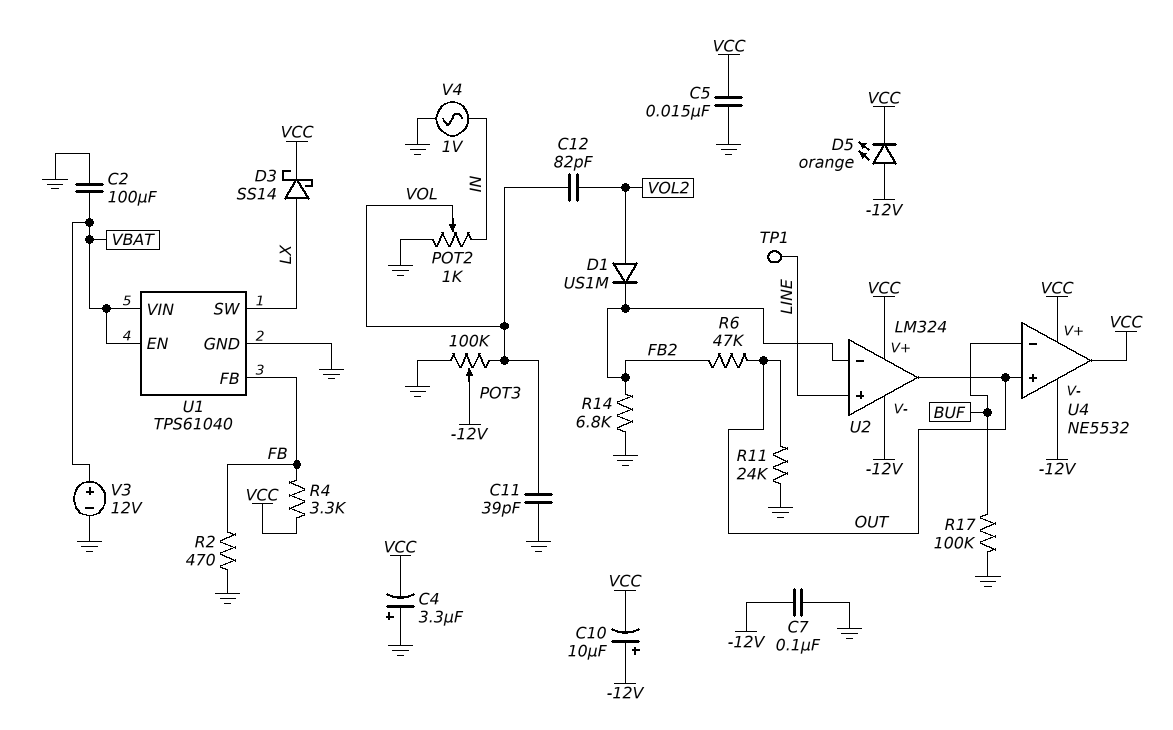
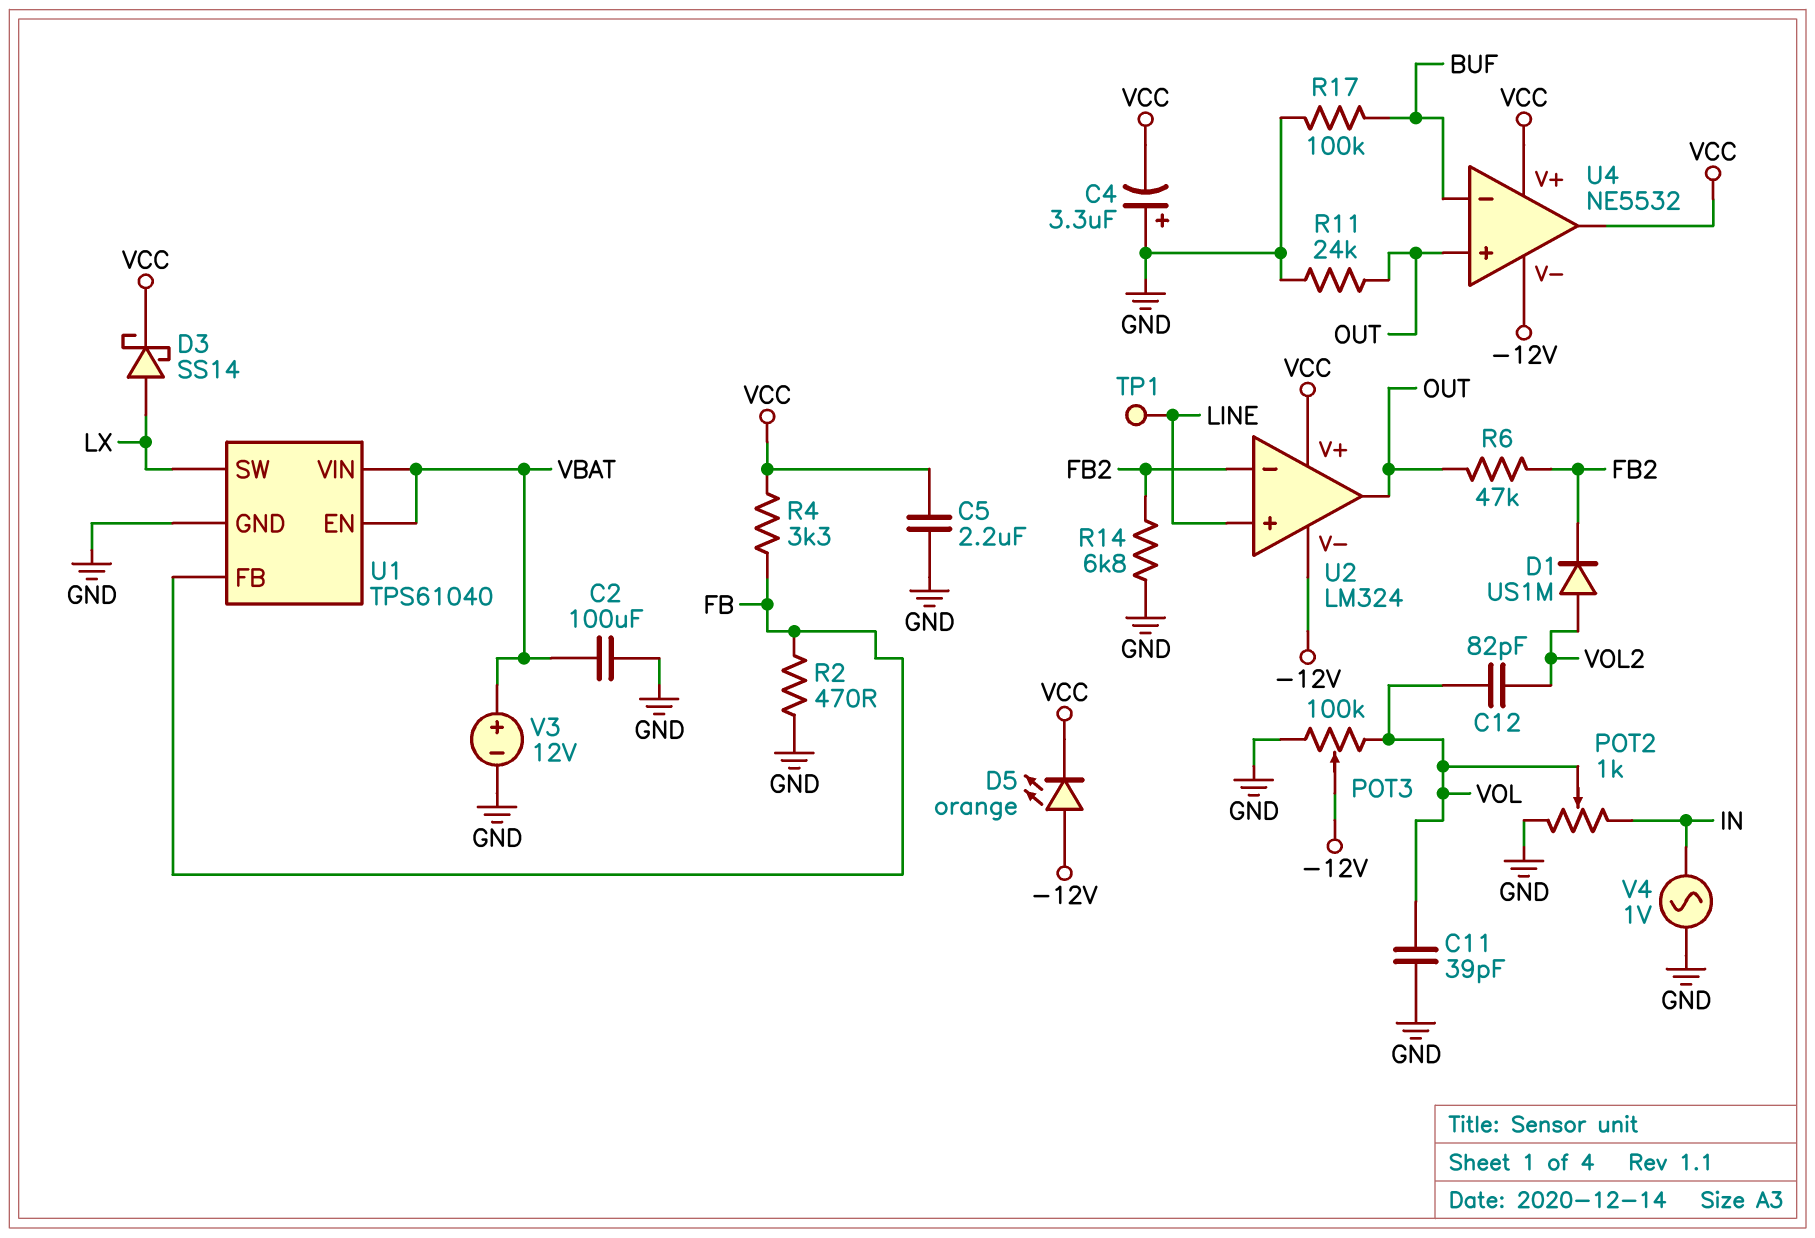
C5: 15nF (GND, VCC) -> 2.2uF (GND, VCC)
C7: 100nF (-12V, GND) -> none
C10: 10uF (plus -12V, minus VCC) -> none

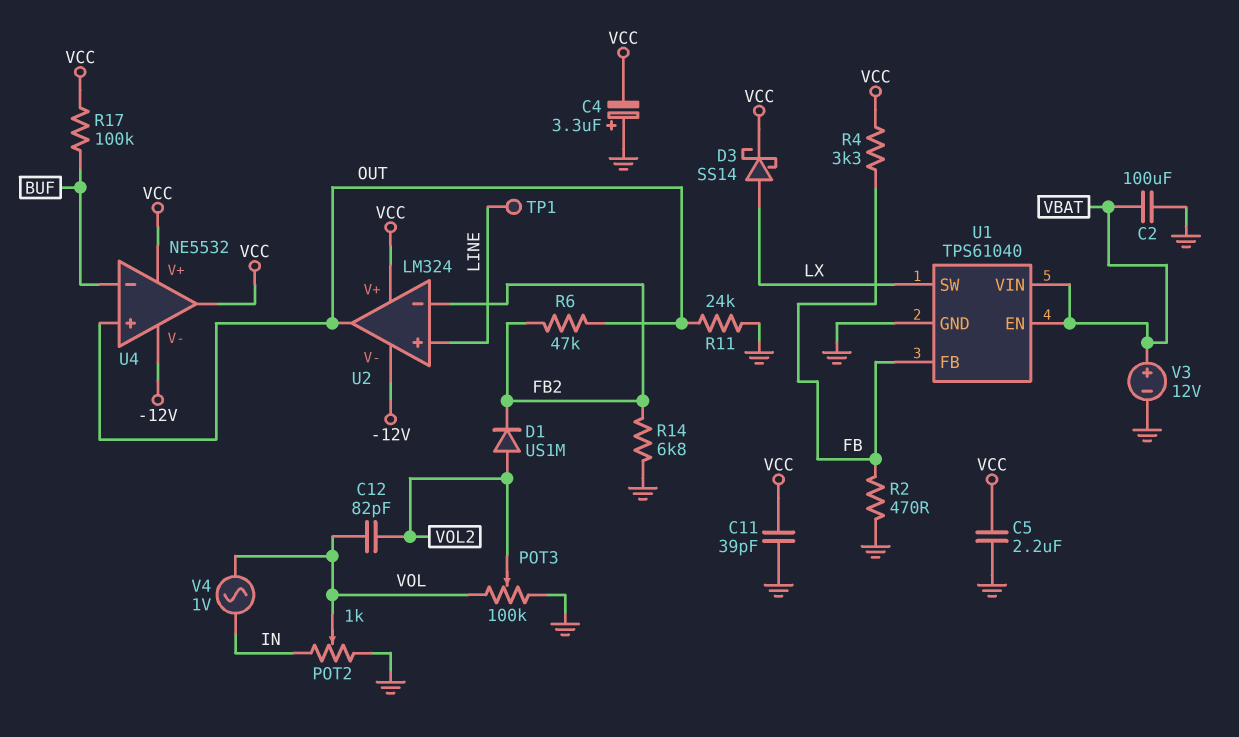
C11: 39pF (GND, VOL) -> 39pF (GND, VCC)
D5: LED orange (A -12V, K VCC) -> none
POT3: 100k (GND, VOL, wiper -12V) -> 100k (GND, VOL, wiper VOL2)
R17: 100k (BUF, GND) -> 100k (BUF, VCC)
V4: AC 1V (GND, IN) -> AC 1V (IN, VOL)

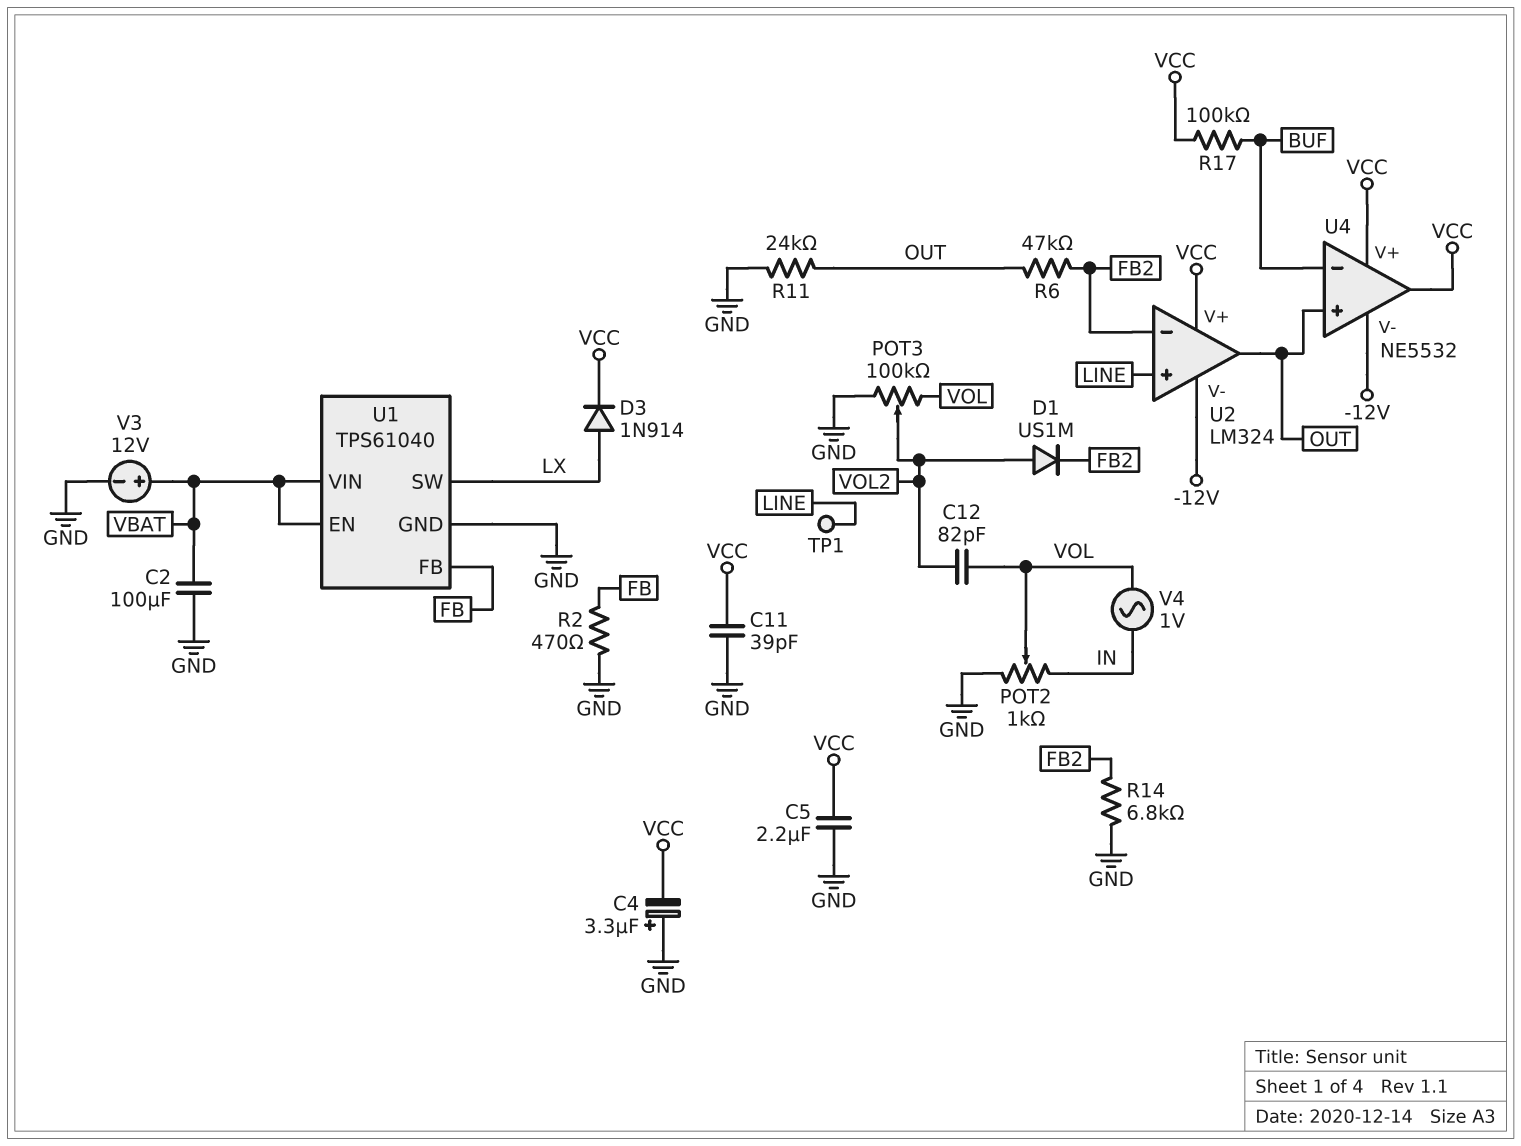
D3: schottky SS14 (A LX, K VCC) -> diode 1N914 (A LX, K VCC)
R4: 3.3k (FB, VCC) -> none

